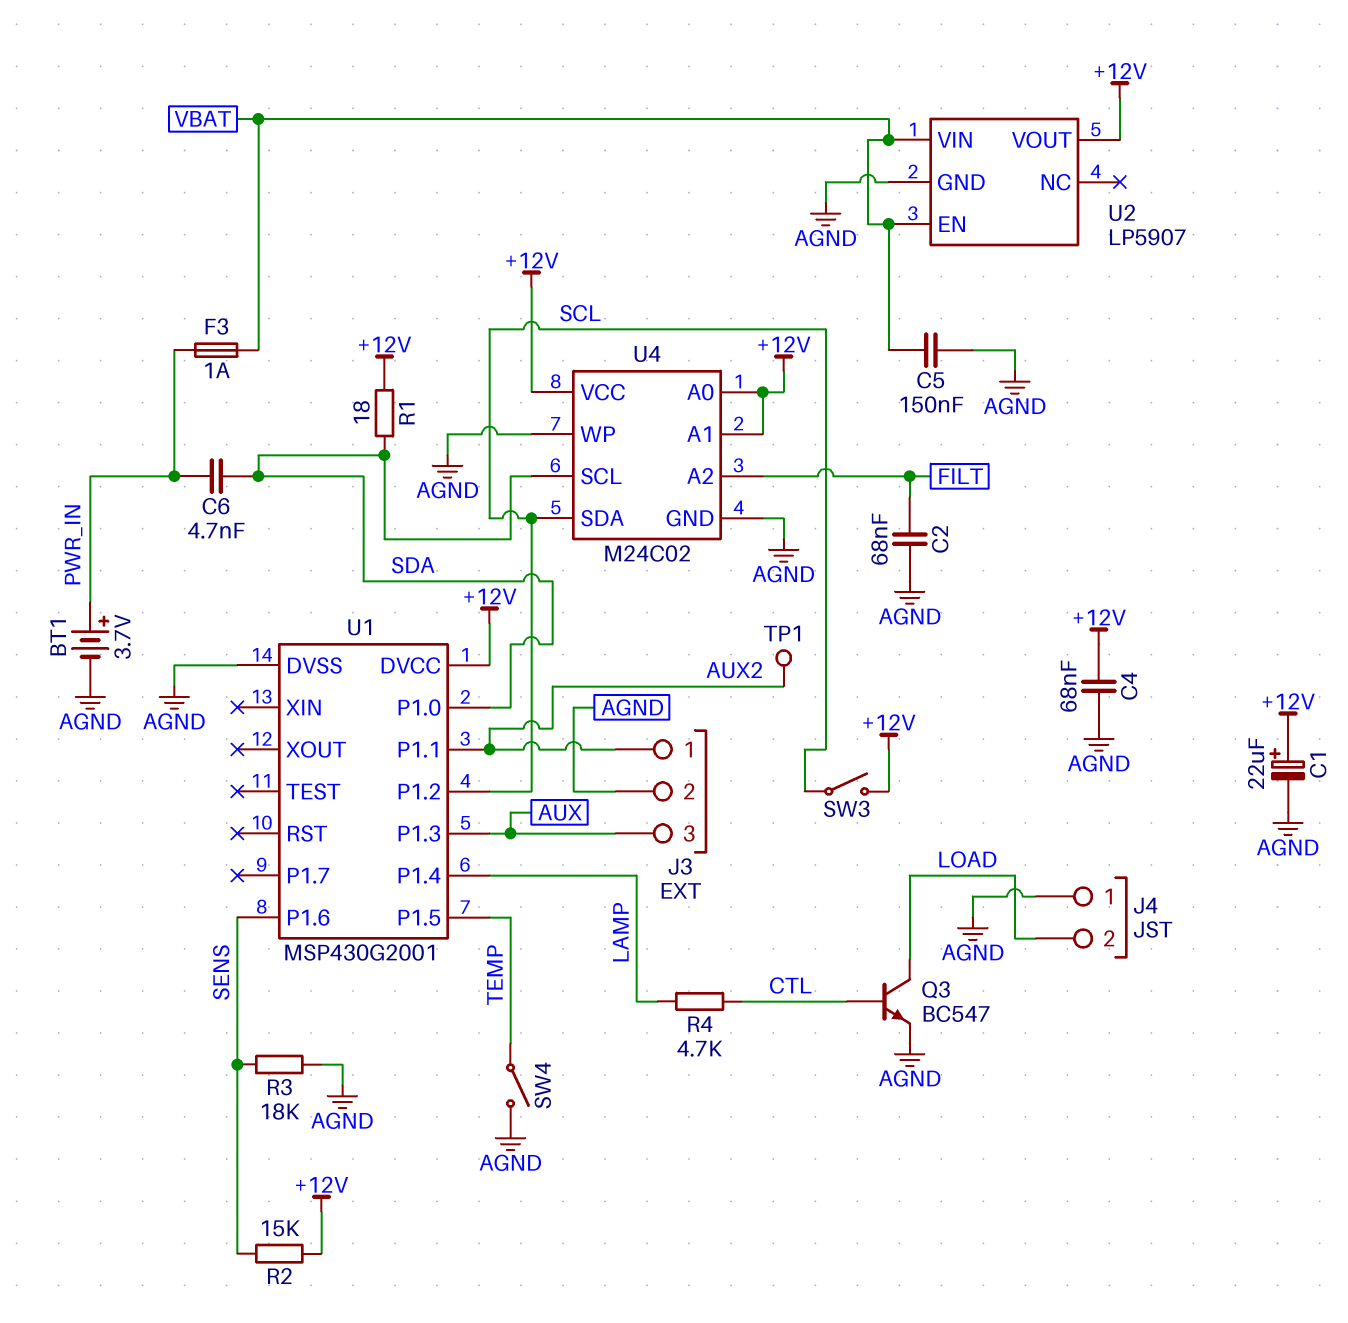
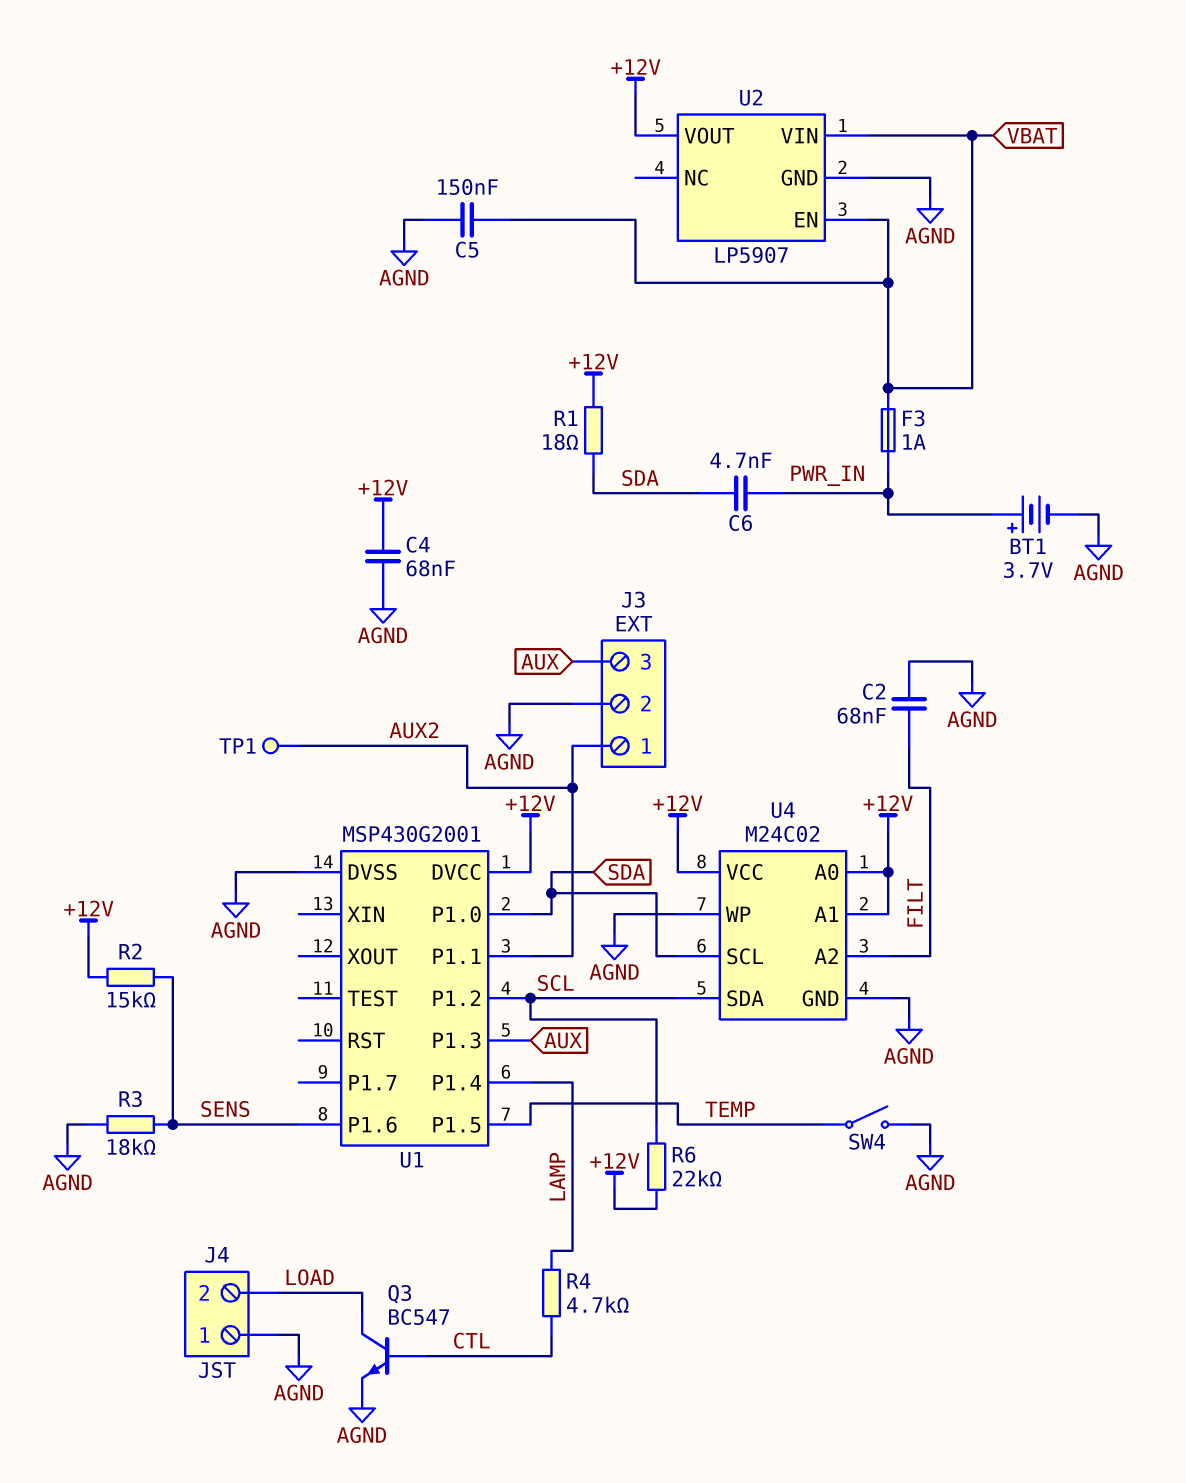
C1: 22uF (plus +12V, minus AGND) -> none
R6: none -> 22k (+12V, SCL)
SW3: switch (+12V, SCL) -> none

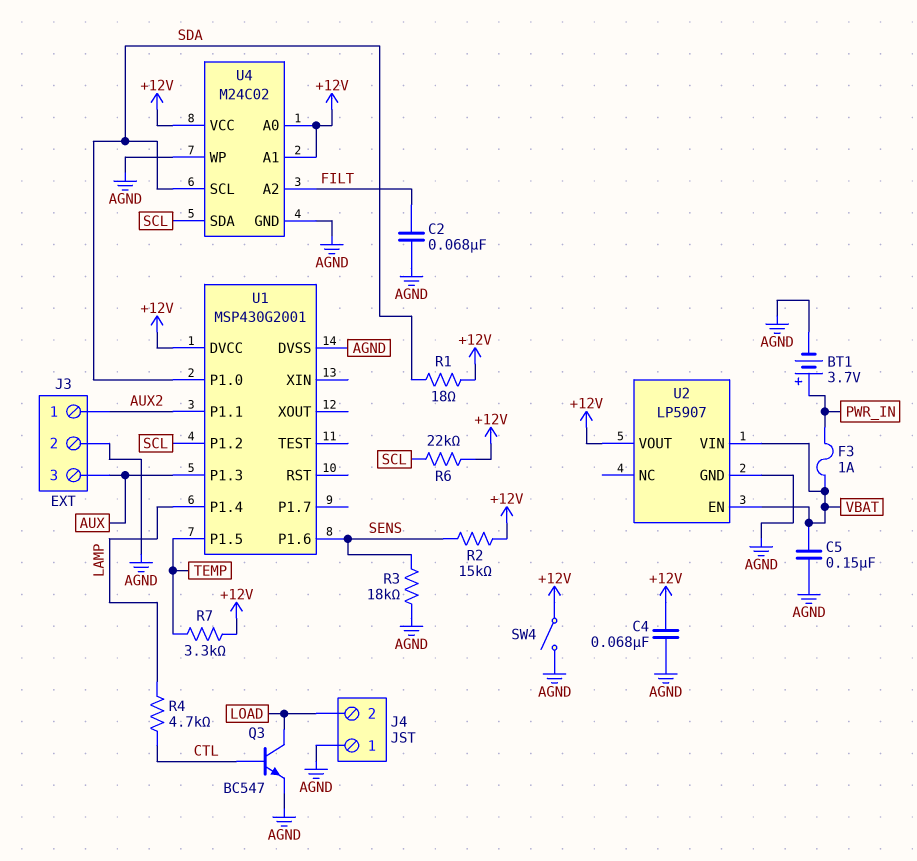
C6: 4.7nF (PWR_IN, SDA) -> none
R7: none -> 3.3k (+12V, TEMP)
SW4: switch (AGND, TEMP) -> switch (+12V, AGND)
TP1: test point (AUX2) -> none

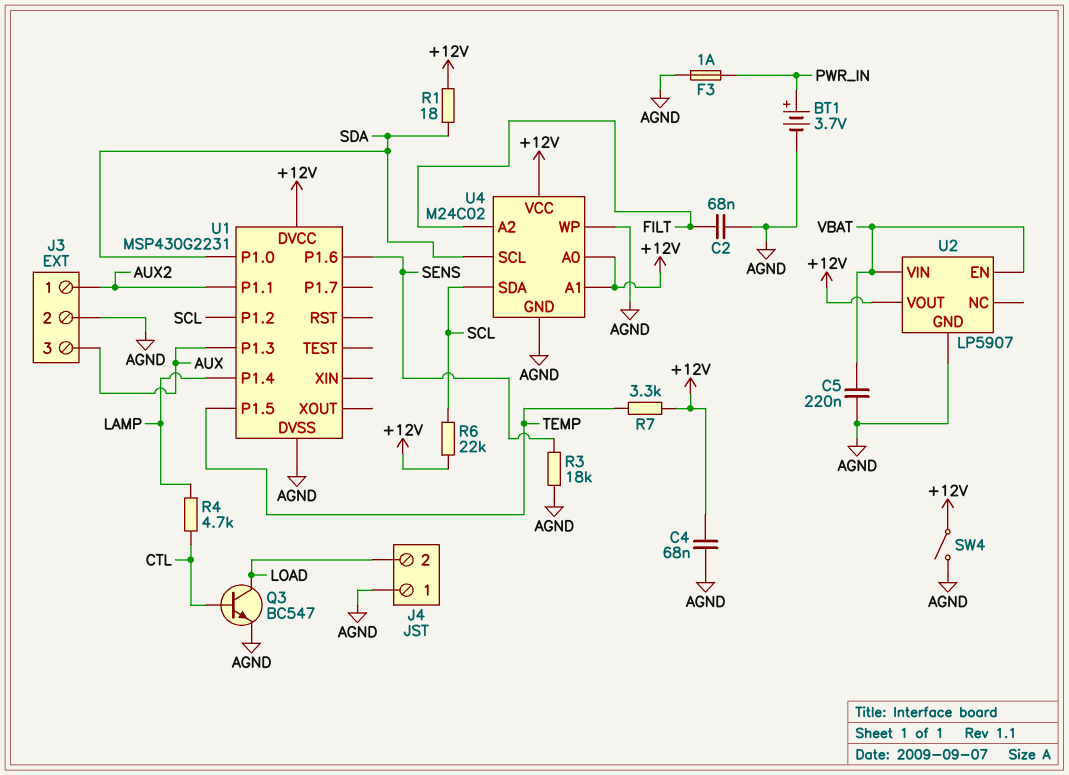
C5: 150nF (AGND, VBAT) -> 220nF (AGND, VBAT)
F3: 1A (PWR_IN, VBAT) -> 1A (AGND, PWR_IN)
R2: 15k (+12V, SENS) -> none
U1: MSP430G2001 -> MSP430G2231

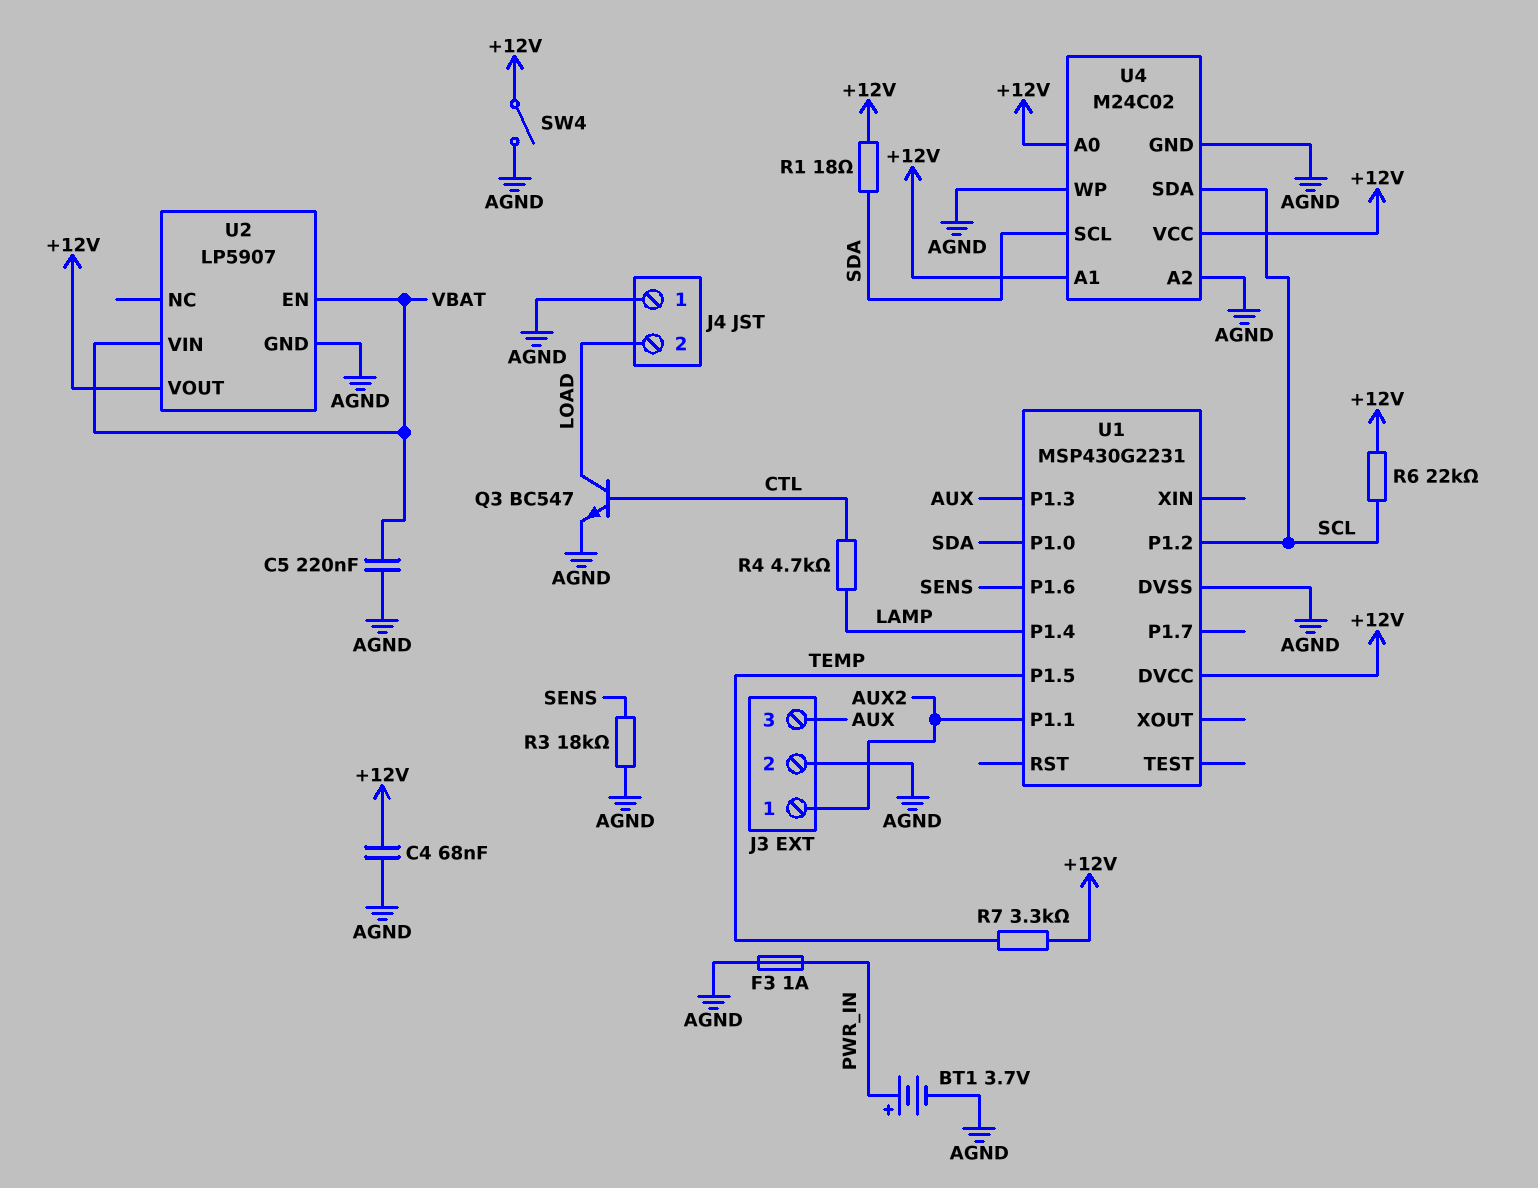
C2: 68nF (AGND, FILT) -> none
U4 pin A2: FILT -> AGND

